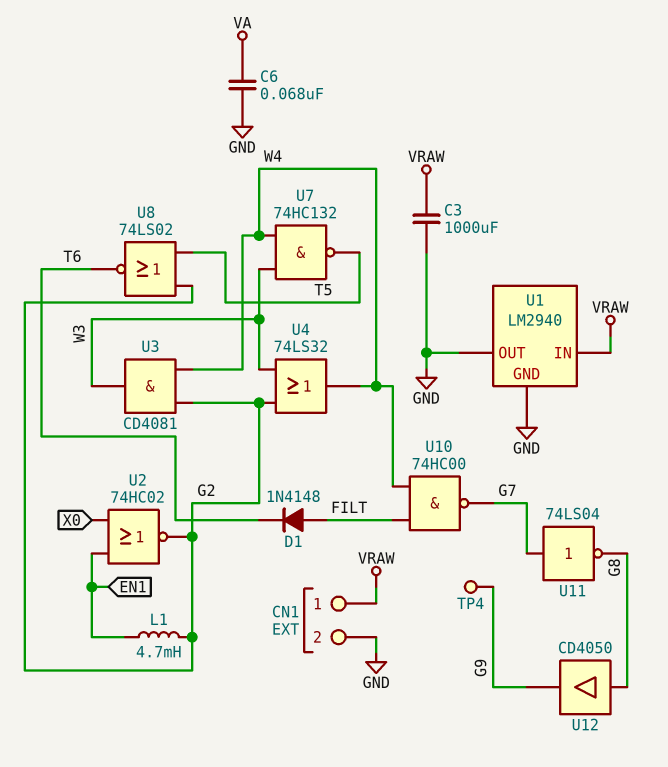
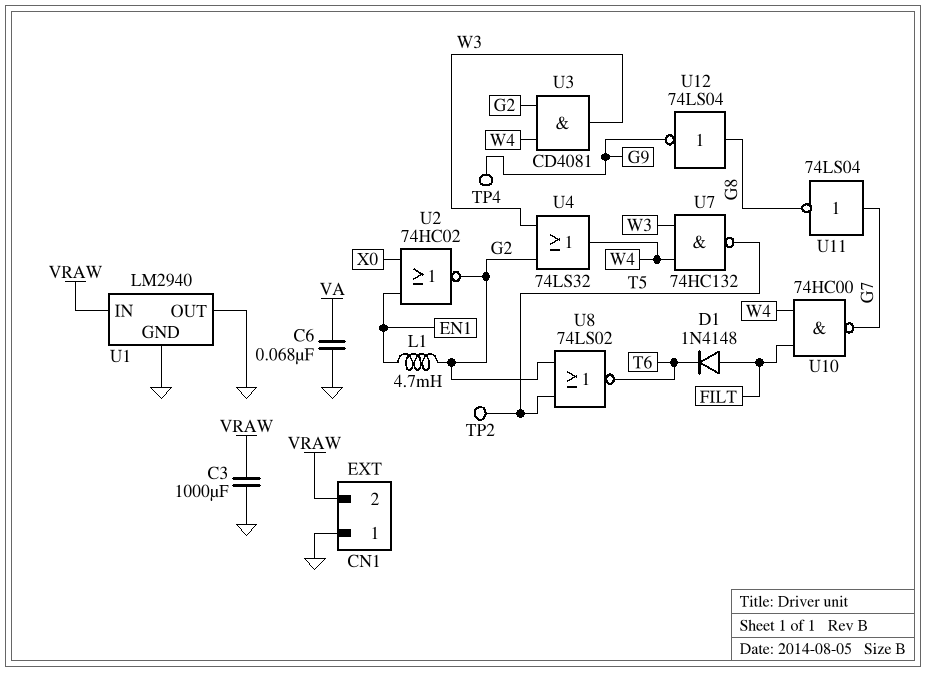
CN1 pin 1: VRAW -> GND
CN1 pin 2: GND -> VRAW
TP2: none -> test point (T5)
U12: buffer CD4050 (in G8, out G9) -> NOT 74LS04 (in G8, out G9)

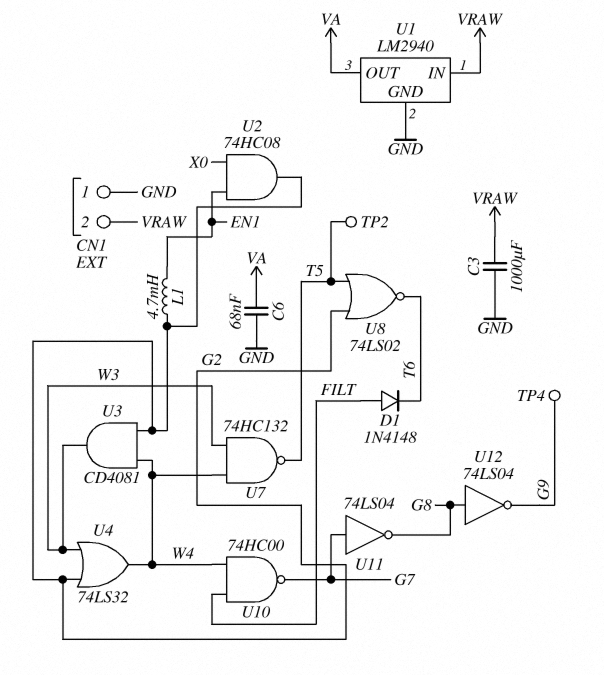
U1 pin OUT: GND -> VA
U2: NOR 74HC02 (in EN1, in X0, out G2) -> AND 74HC08 (in EN1, in X0, out G2)

